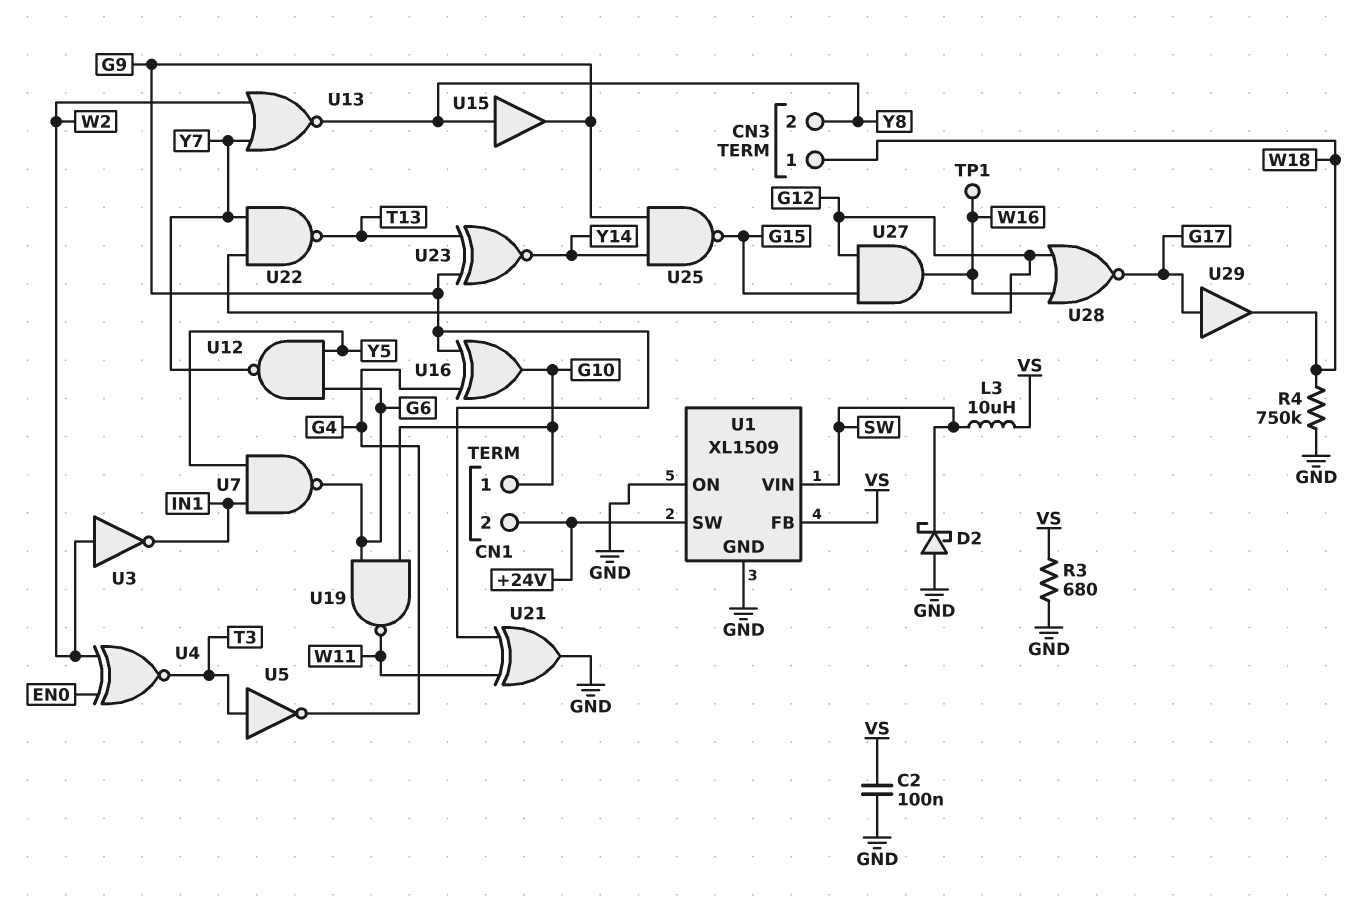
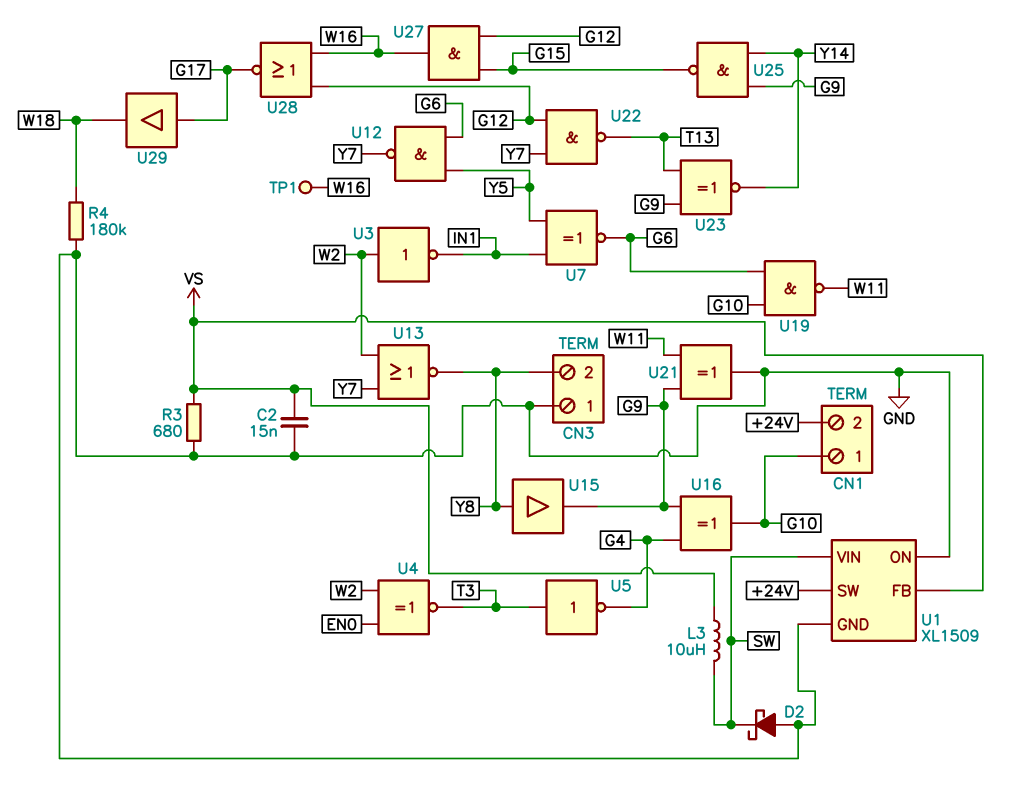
C2: 100nF (GND, VS) -> 15nF (GND, VS)
CN3 pin 1: W18 -> GND
R4: 750k (GND, W18) -> 180k (GND, W18)
U7: NAND (in IN1, in Y5, out G6) -> XNOR (in IN1, in Y5, out G6)

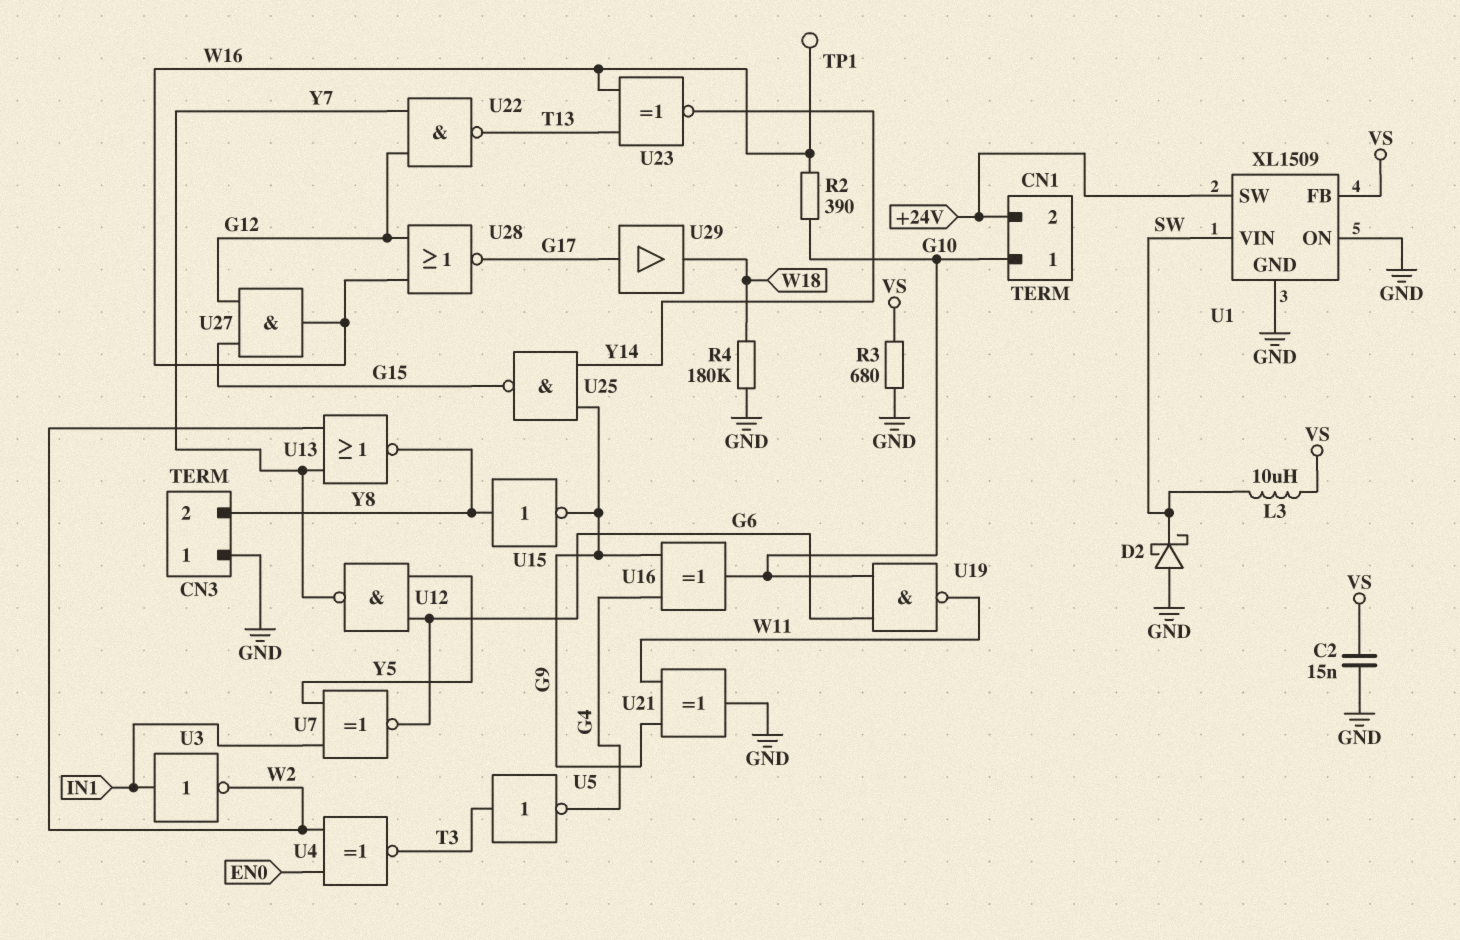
R2: none -> 390 (G10, W16)
U3: NOT (in W2, out IN1) -> NOT (in IN1, out W2)
U15: buffer (in Y8, out G9) -> NOT (in Y8, out G9)
U23: XNOR (in G9, in T13, out Y14) -> XNOR (in T13, in W16, out Y14)

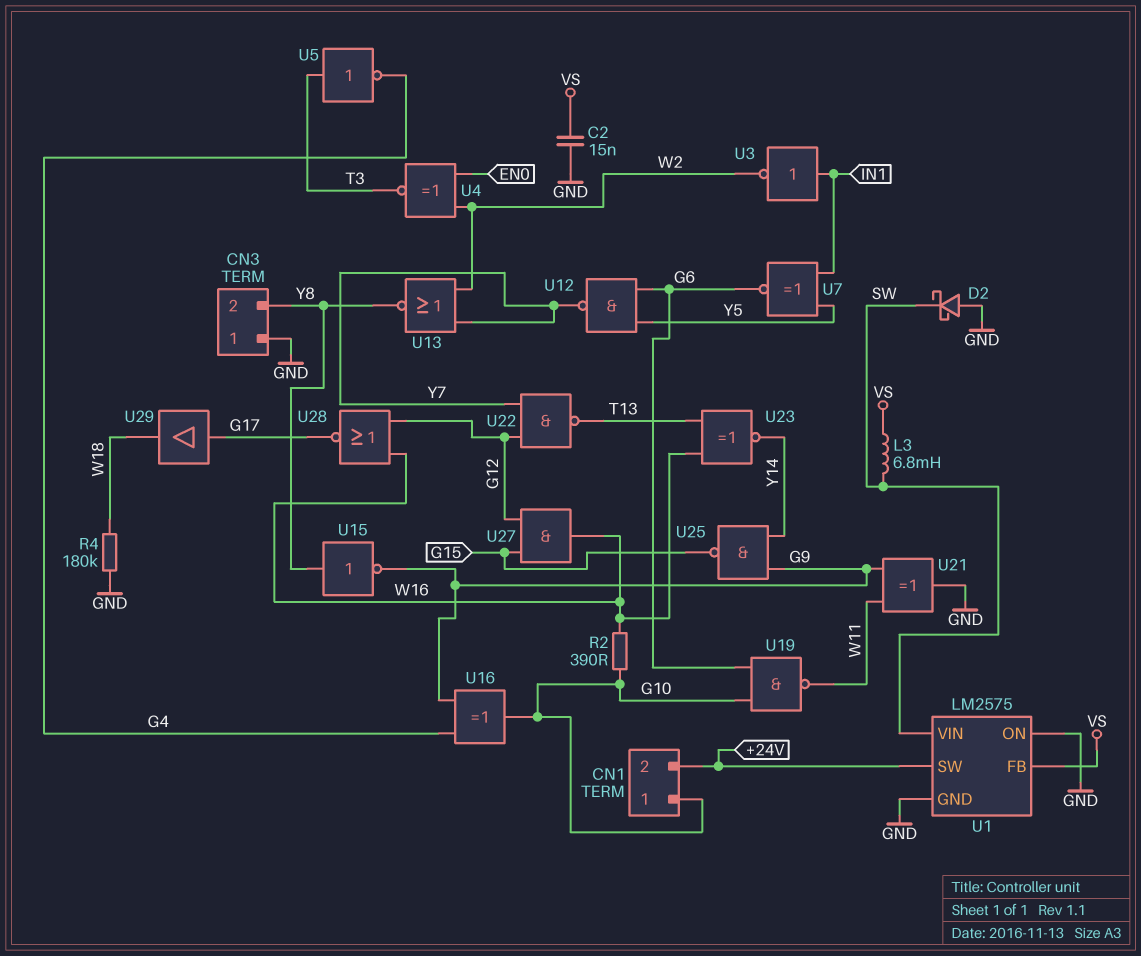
L3: 10uH (SW, VS) -> 6.8mH (SW, VS)
R3: 680 (GND, VS) -> none
TP1: test point (W16) -> none
U1: XL1509 -> LM2575

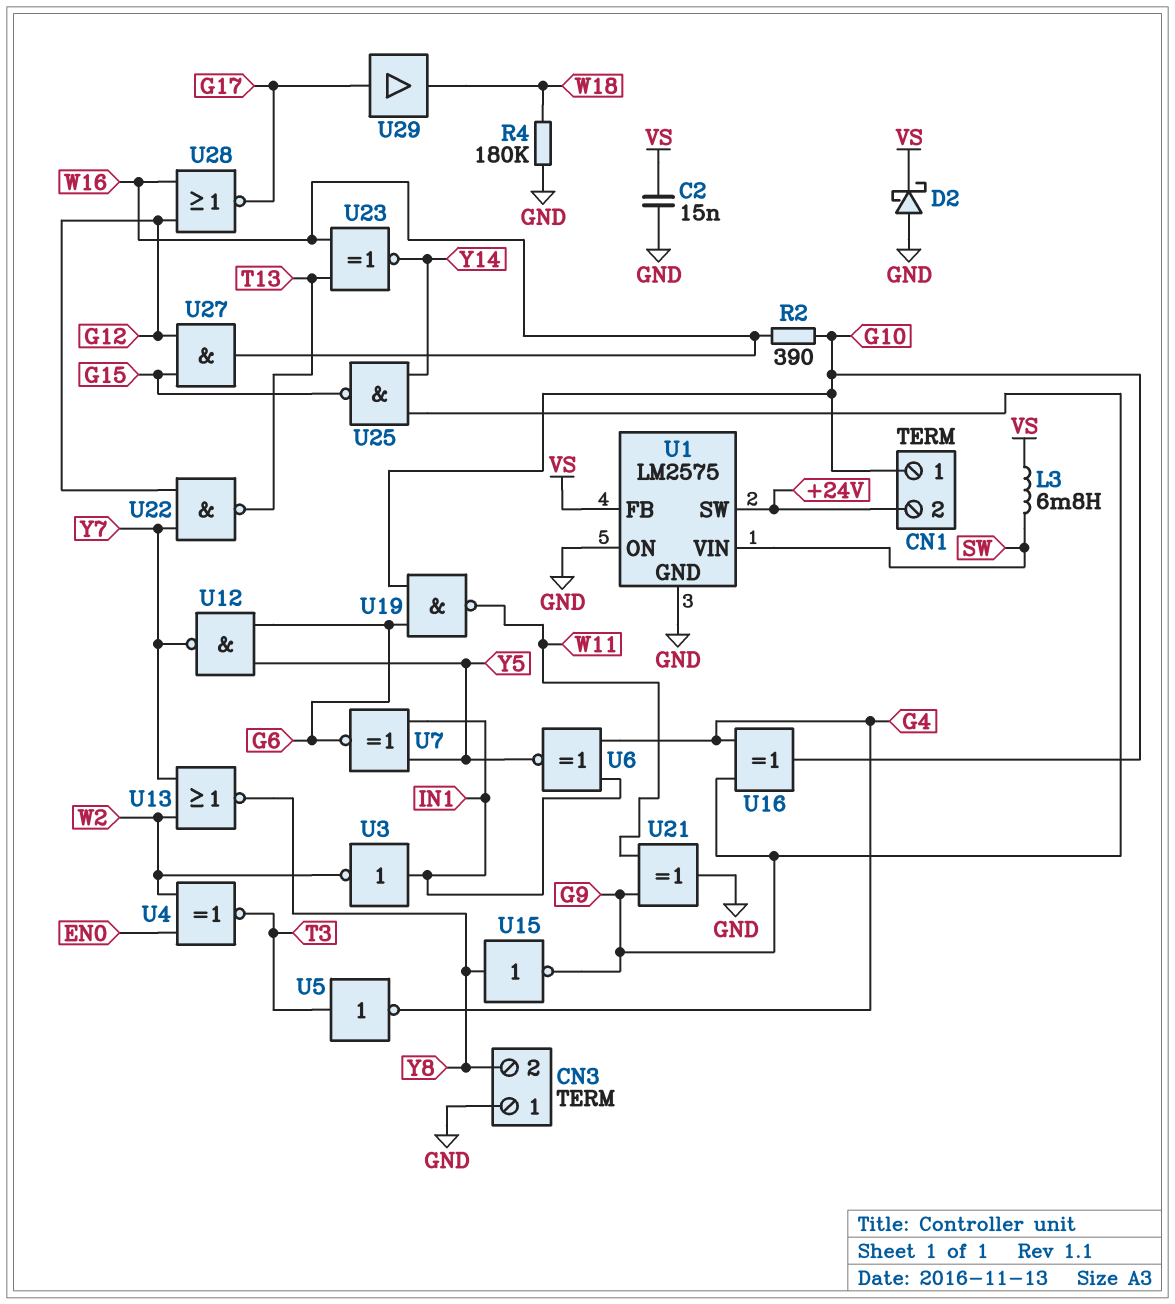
D2: schottky (A GND, K SW) -> schottky (A GND, K VS)
U6: none -> XNOR (in G4, in IN1, out Y5)

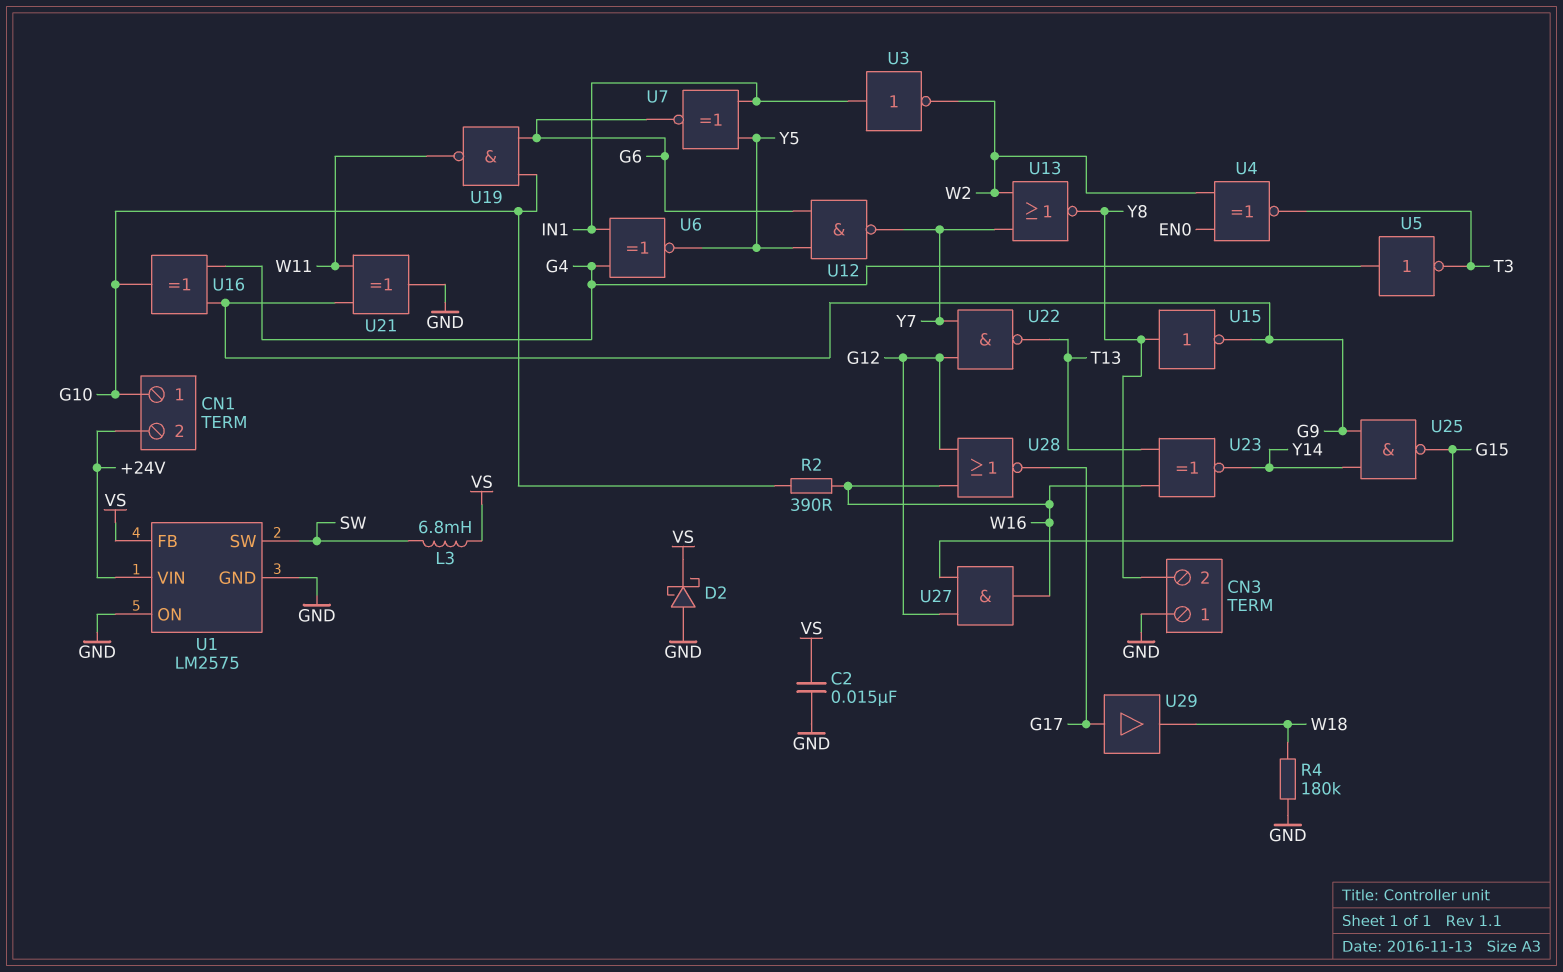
U1 pin SW: +24V -> SW
U1 pin VIN: SW -> +24V
U5: NOT (in T3, out G4) -> NOT (in G4, out T3)

